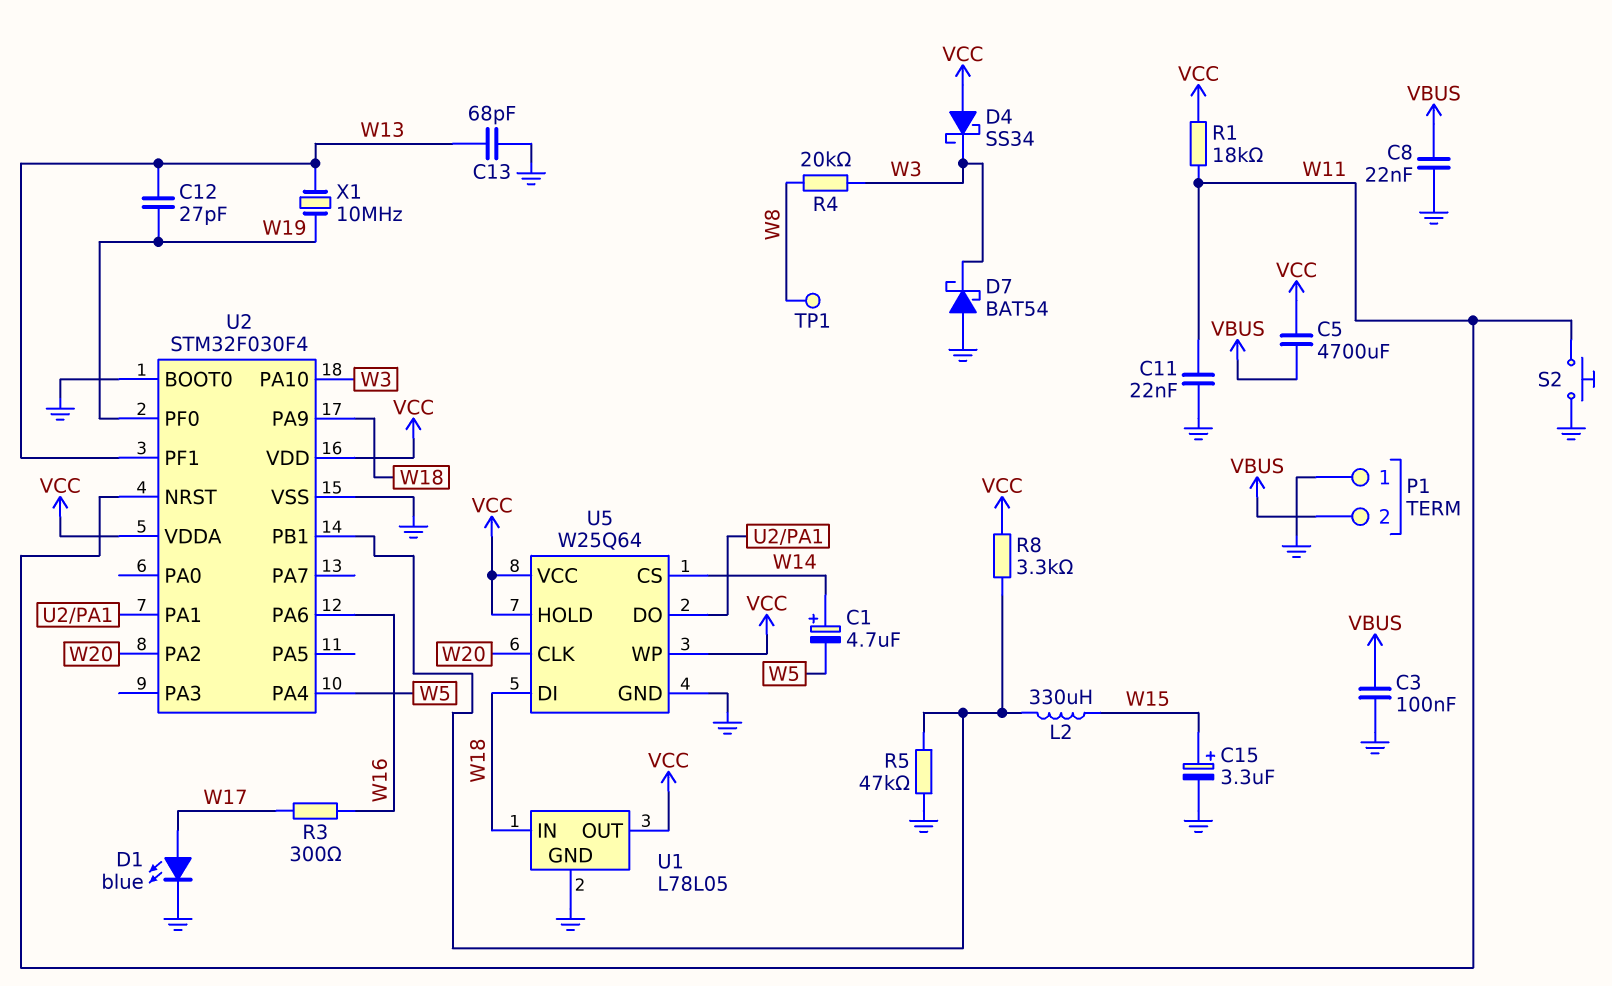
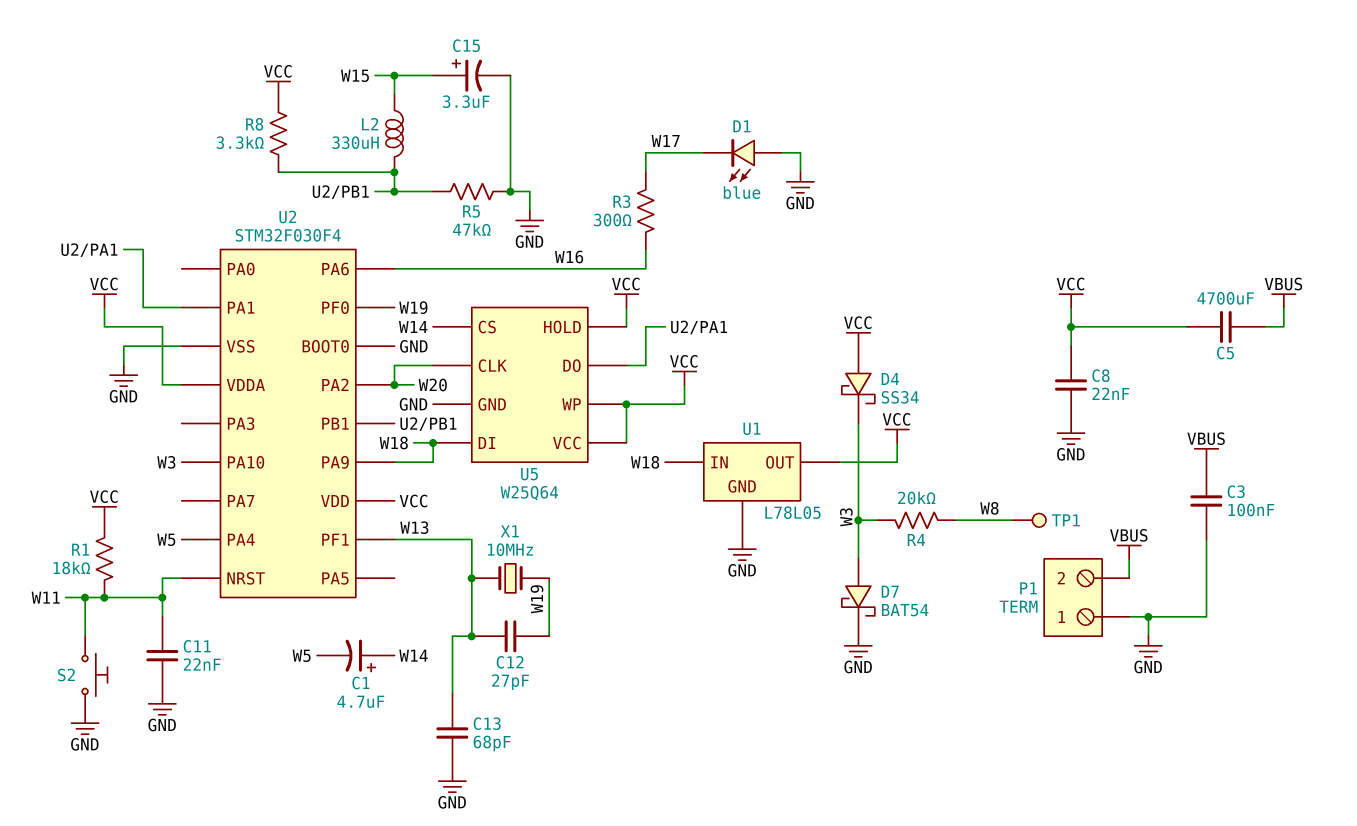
C8: 22nF (GND, VBUS) -> 22nF (GND, VCC)
D1: LED blue (A W17, K GND) -> LED blue (A GND, K W17)
D7: schottky BAT54 (A GND, K W3) -> schottky BAT54 (A W3, K GND)

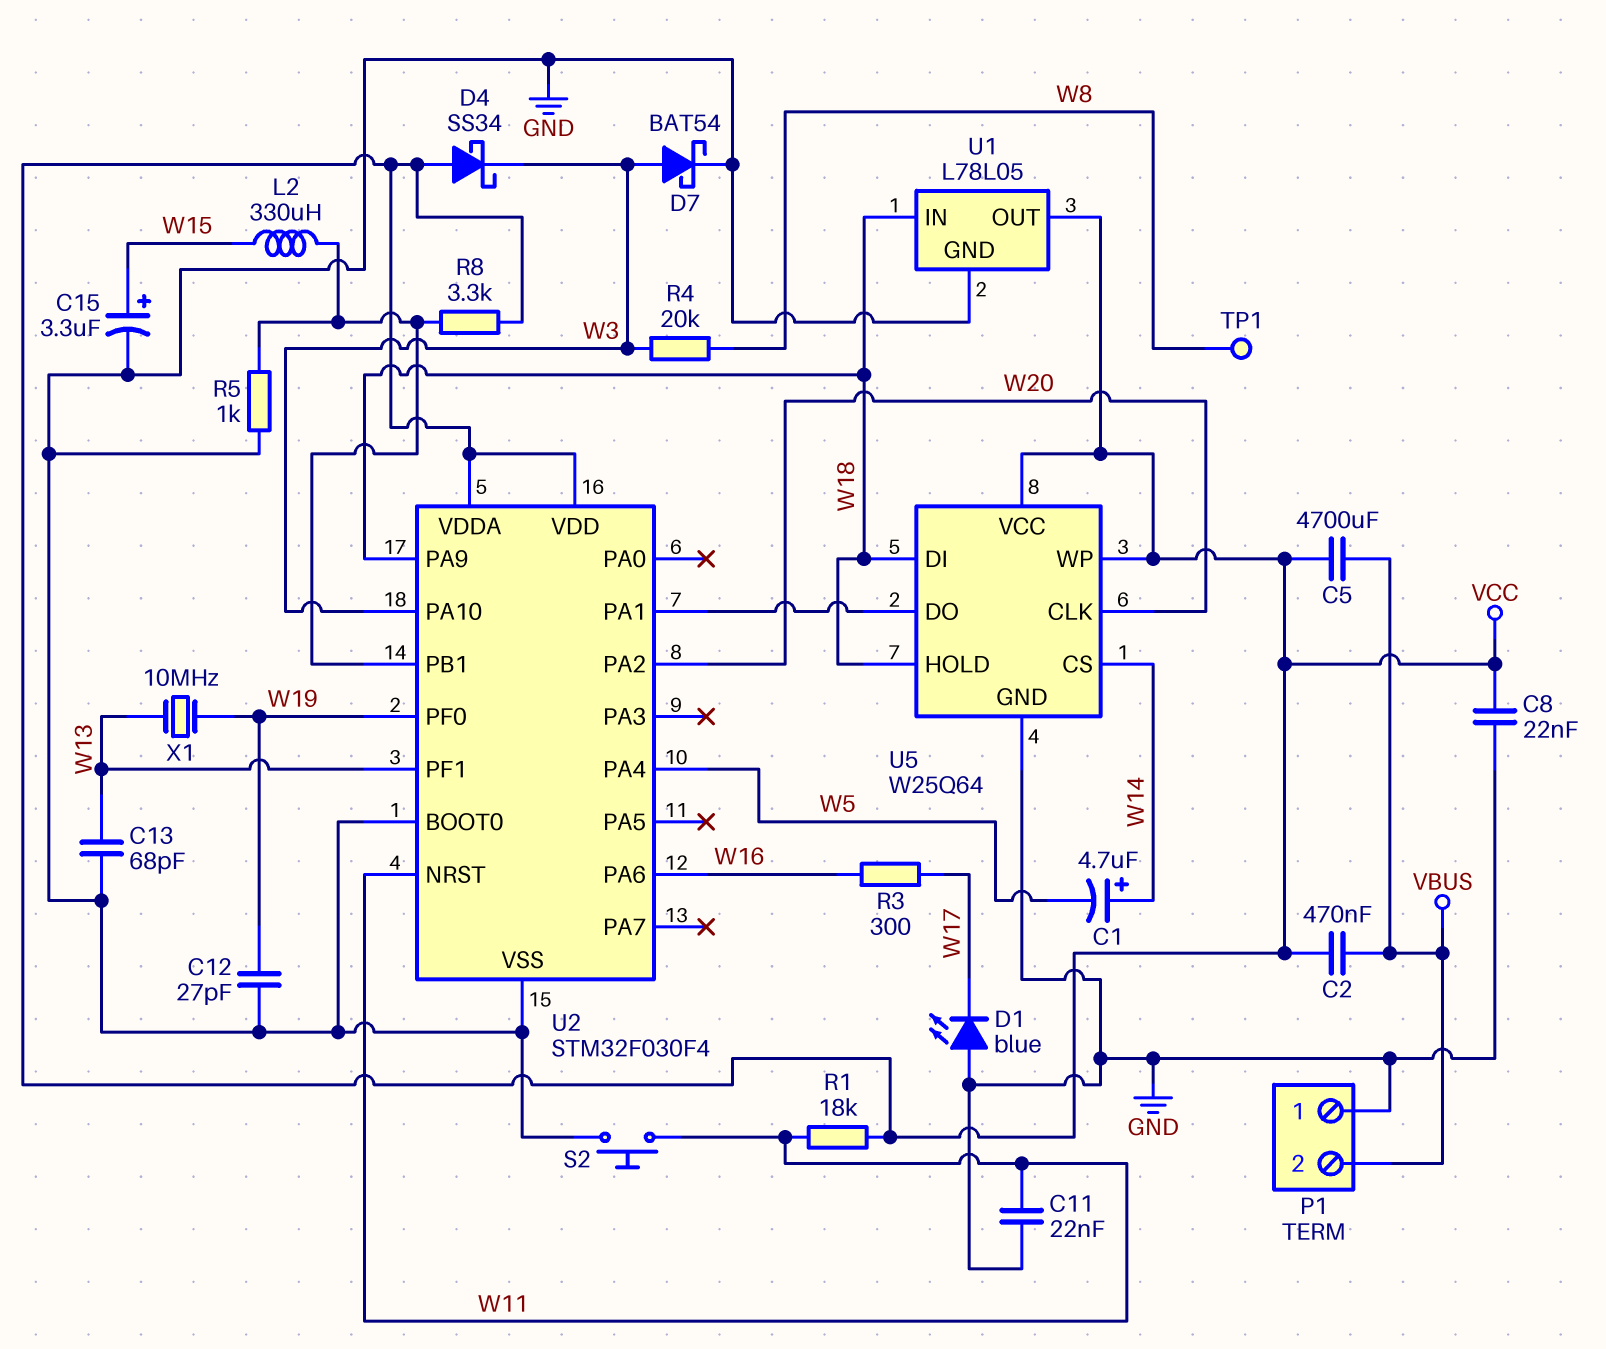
C2: none -> 470nF (VBUS, VCC)
C3: 100nF (GND, VBUS) -> none
C12: 27pF (W13, W19) -> 27pF (GND, W19)
R5: 47k (GND, U2/PB1) -> 1k (GND, U2/PB1)
U5 pin HOLD: VCC -> W18

